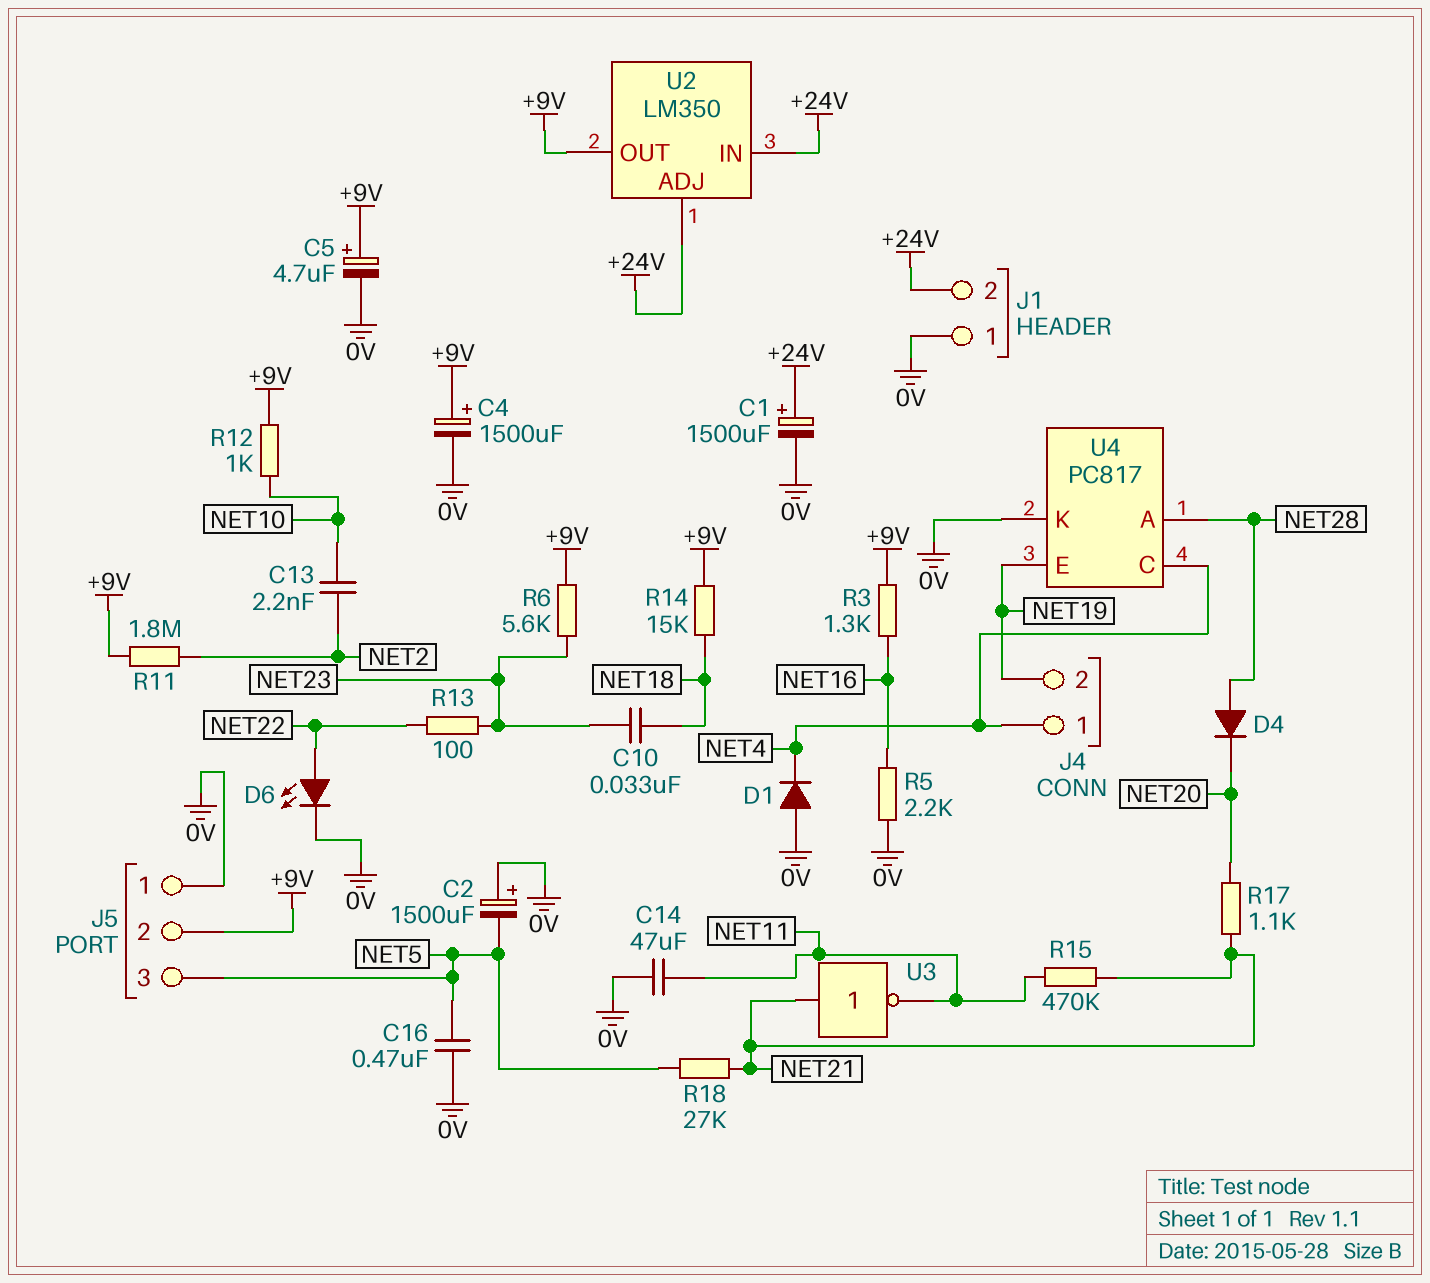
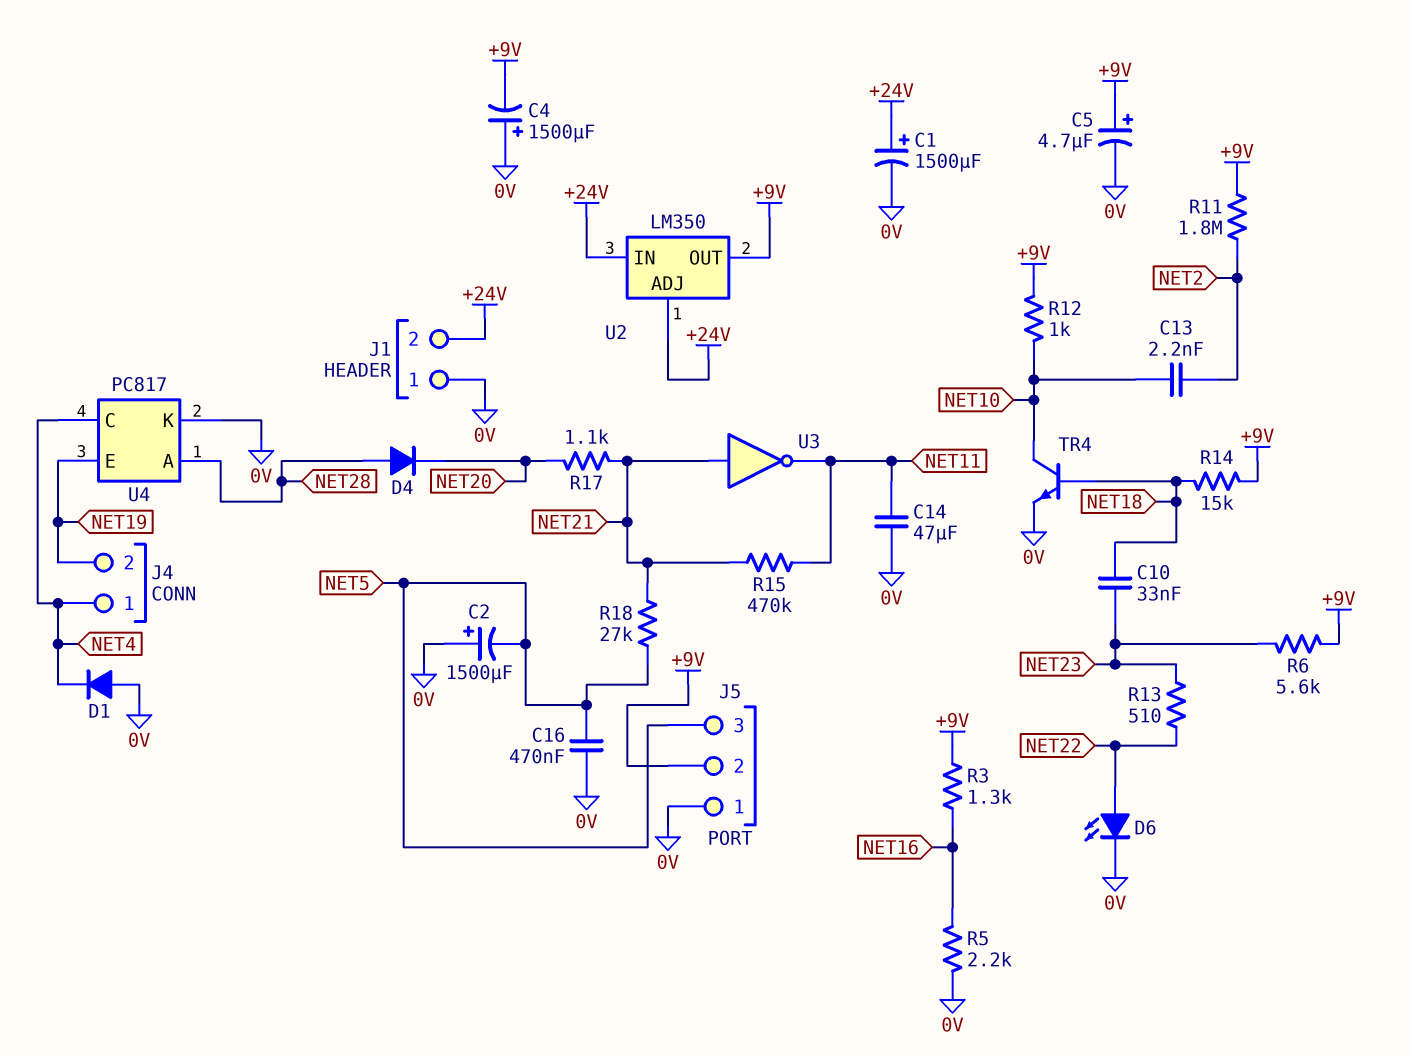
C4: 1500uF (plus +9V, minus 0V) -> 1500uF (plus 0V, minus +9V)
R13: 100 (NET22, NET23) -> 510 (NET22, NET23)
TR4: none -> NPN (B NET18, C NET10, E 0V)

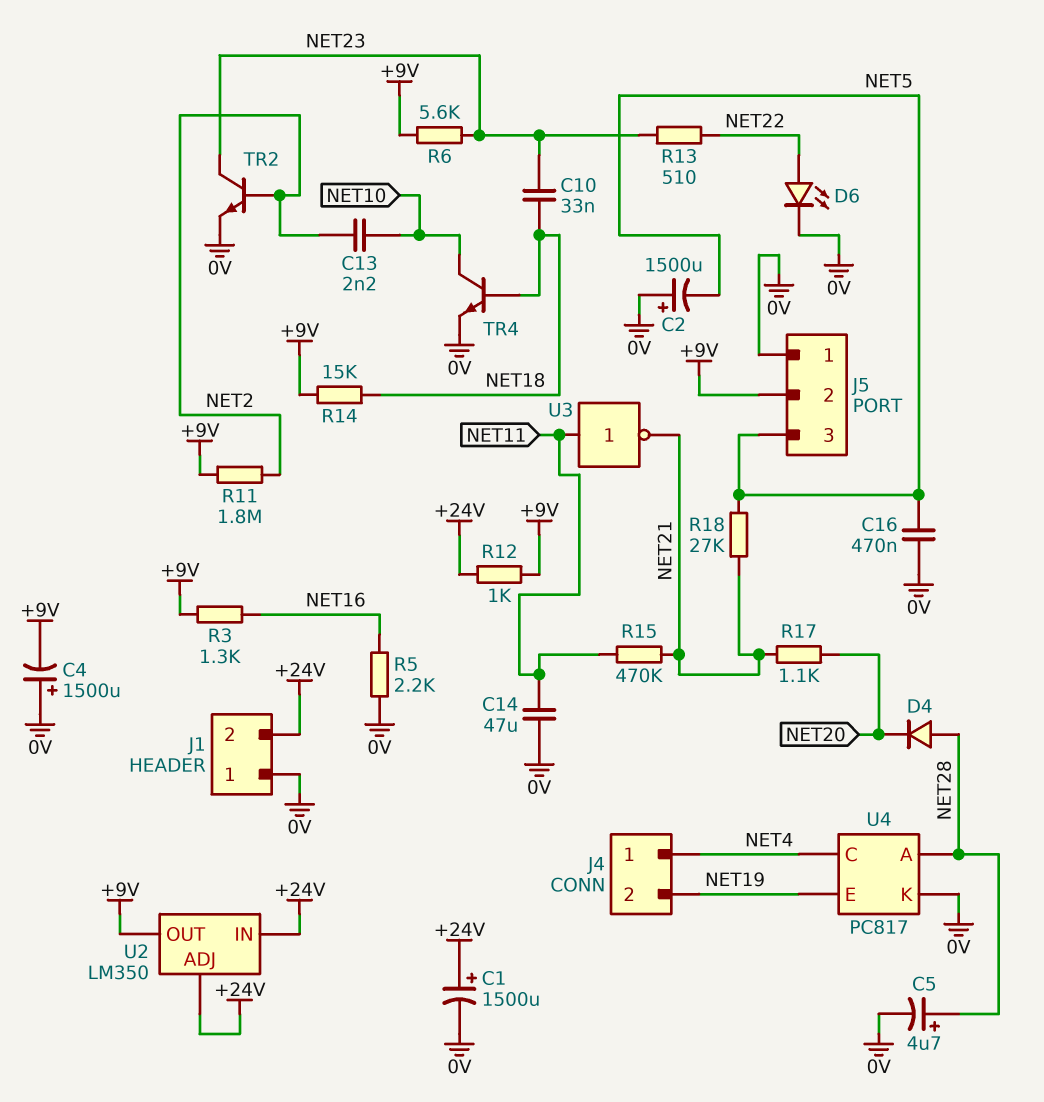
C5: 4.7uF (plus +9V, minus 0V) -> 4.7uF (plus NET28, minus 0V)
D1: diode (A 0V, K NET4) -> none
R12: 1k (+9V, NET10) -> 1k (+9V, +24V)
TR2: none -> NPN (B NET2, C NET23, E 0V)
U3: NOT (in NET21, out NET11) -> NOT (in NET11, out NET21)

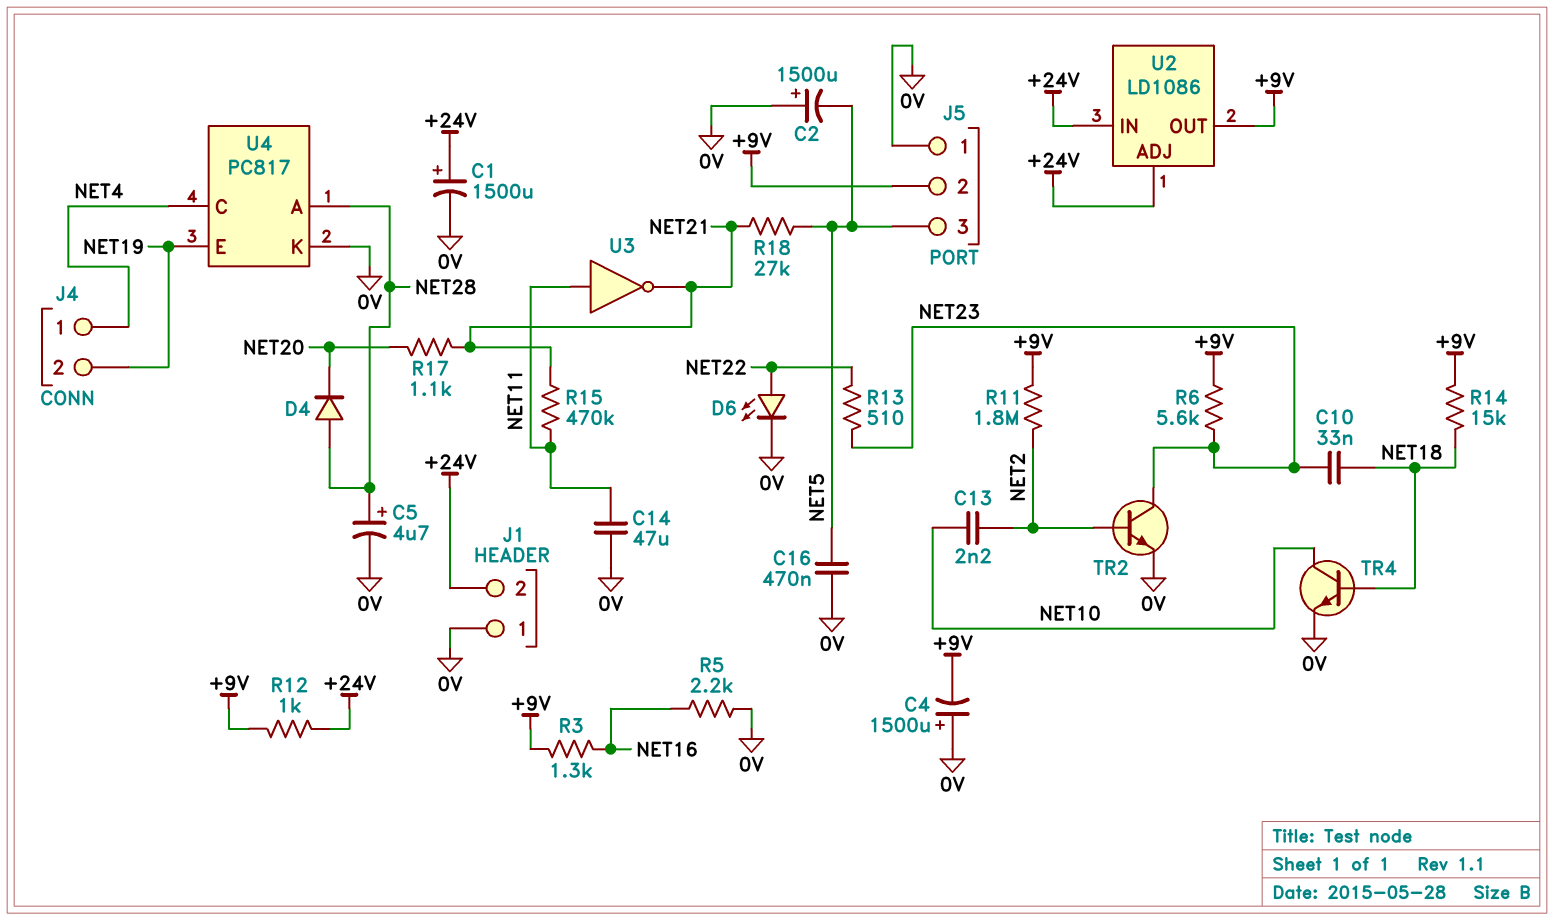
U2: LM350 -> LD1086

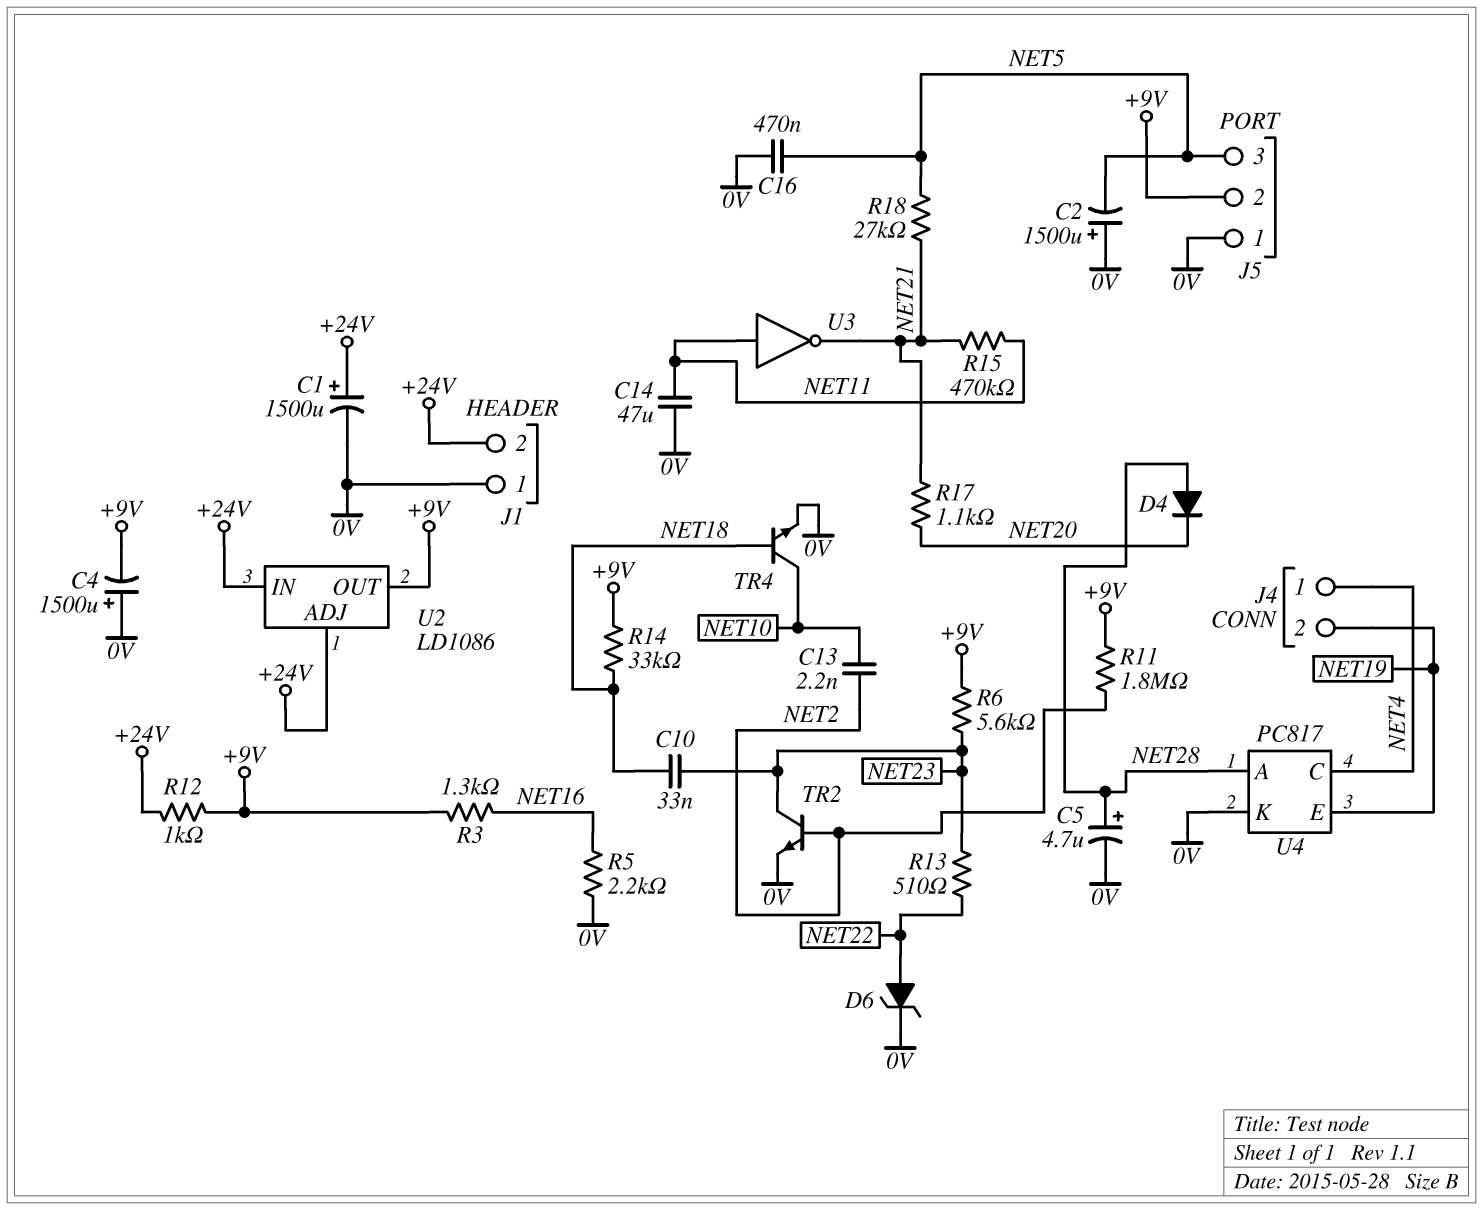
D6: LED (A NET22, K 0V) -> zener (A NET22, K 0V)
R14: 15k (+9V, NET18) -> 33k (+9V, NET18)

